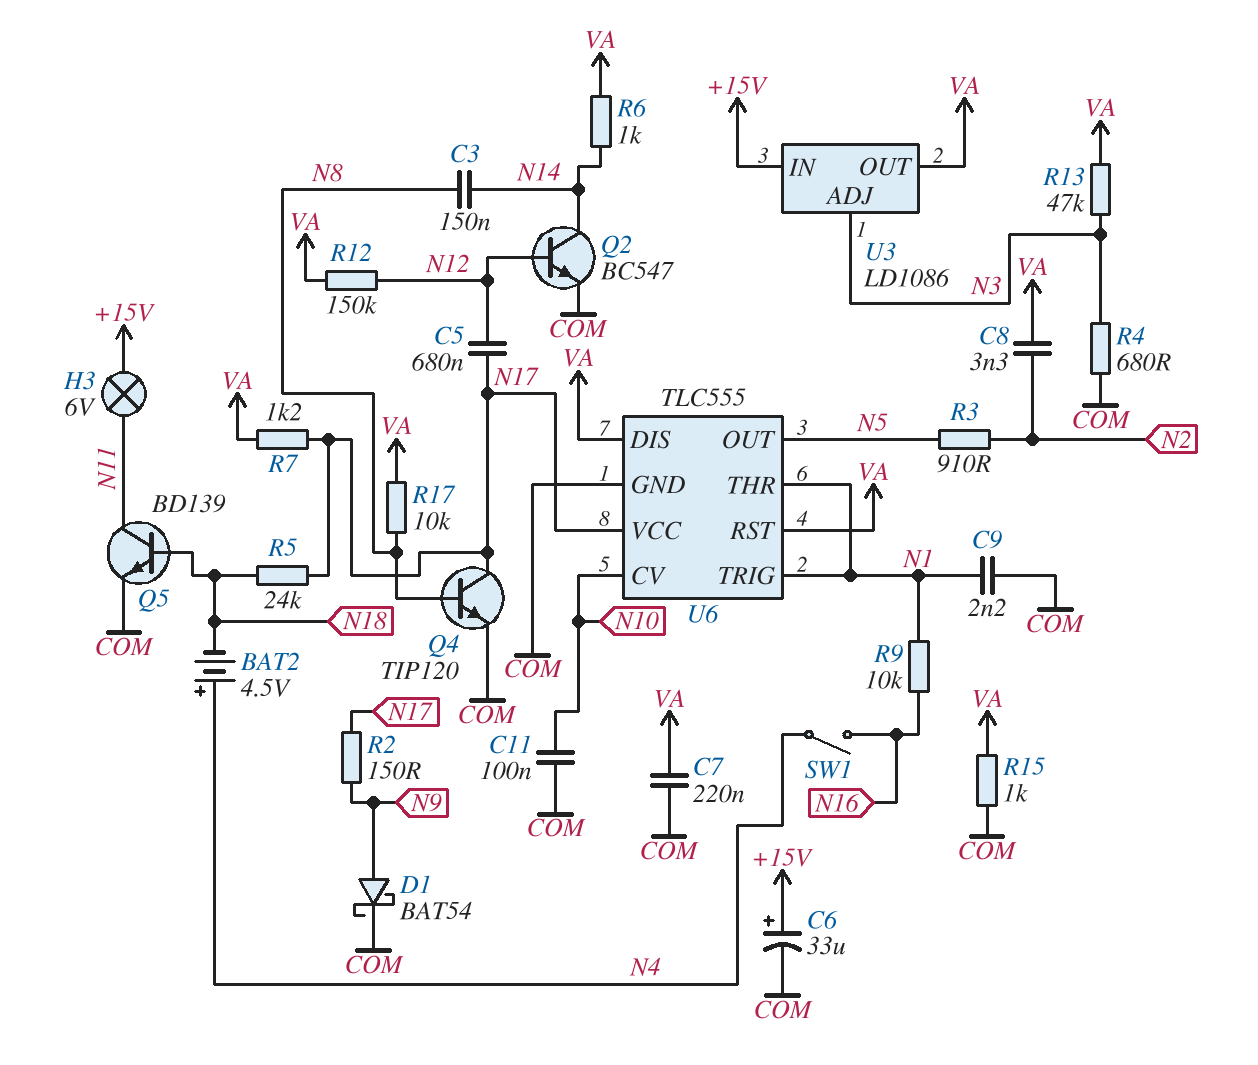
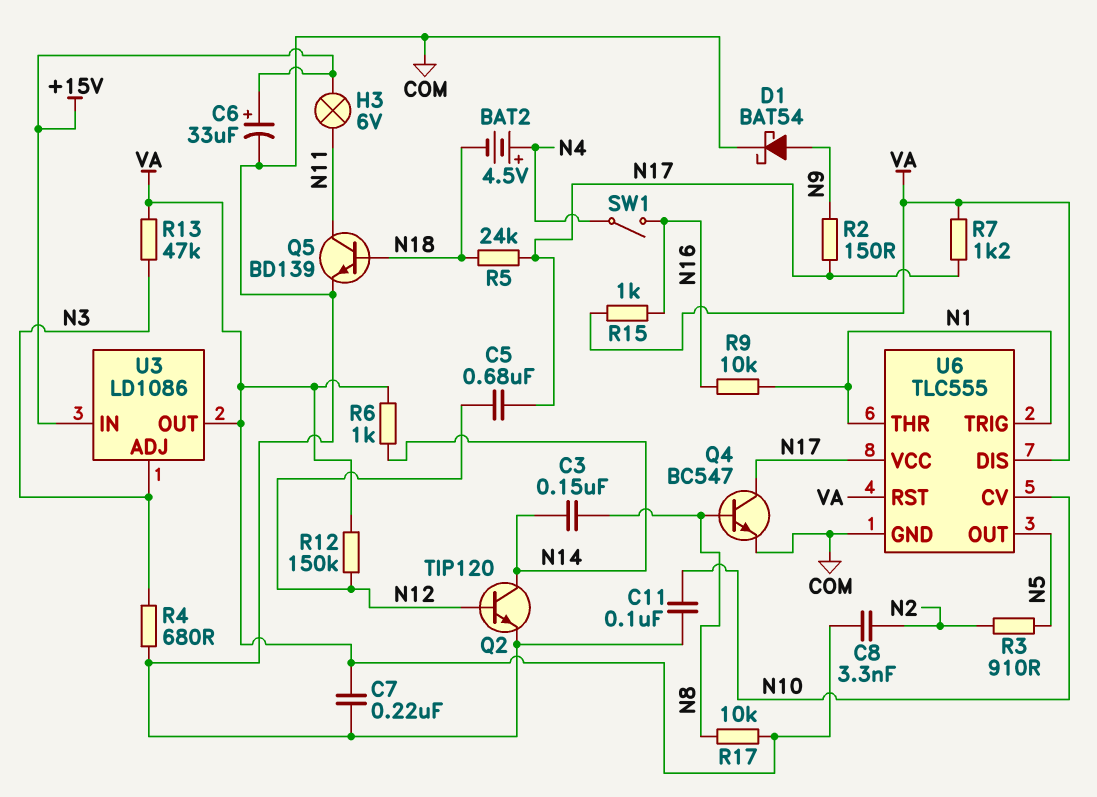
C9: 2.2nF (COM, N1) -> none
Q2: NPN BC547 (B N12, C N14, E COM) -> NPN TIP120 (B N12, C N14, E COM)
Q4: NPN TIP120 (B N8, C N17, E COM) -> NPN BC547 (B N8, C N17, E COM)
R15: 1k (COM, VA) -> 1k (N16, VA)

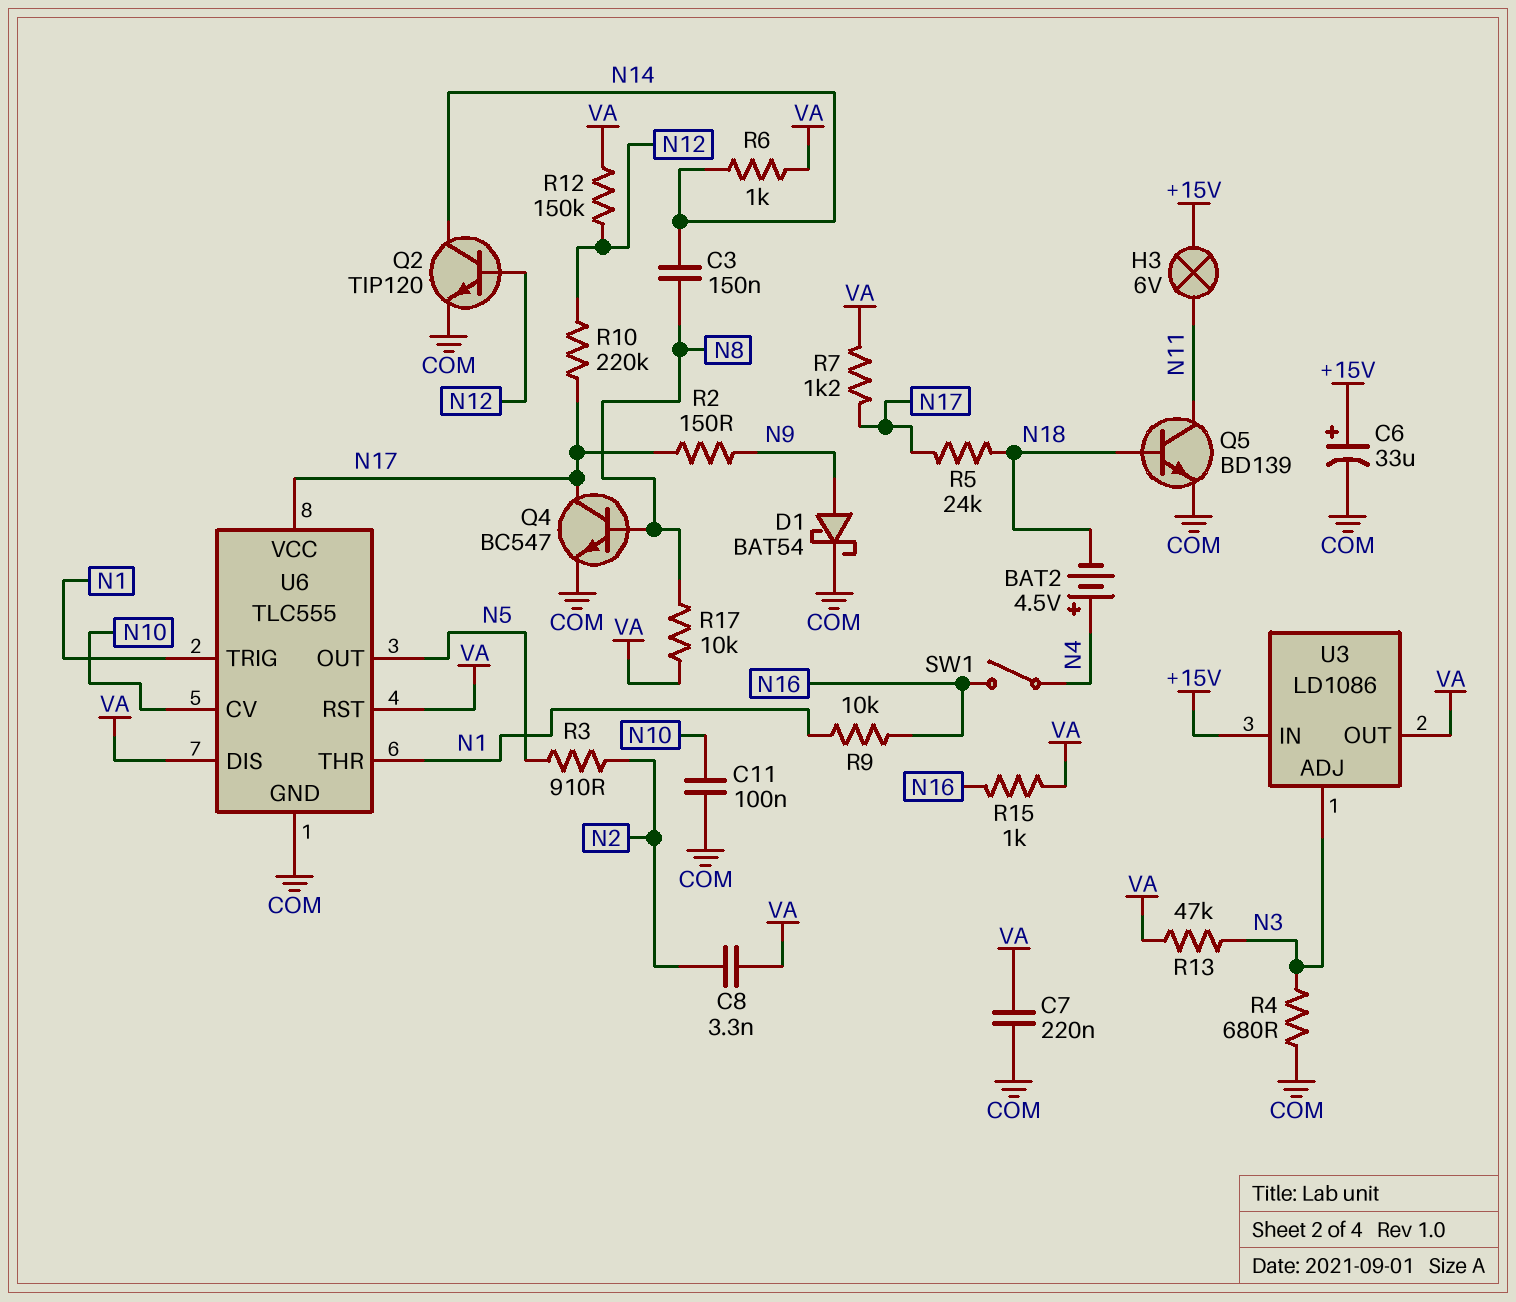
C5: 680nF (N12, N17) -> none
R10: none -> 220k (N12, N17)

